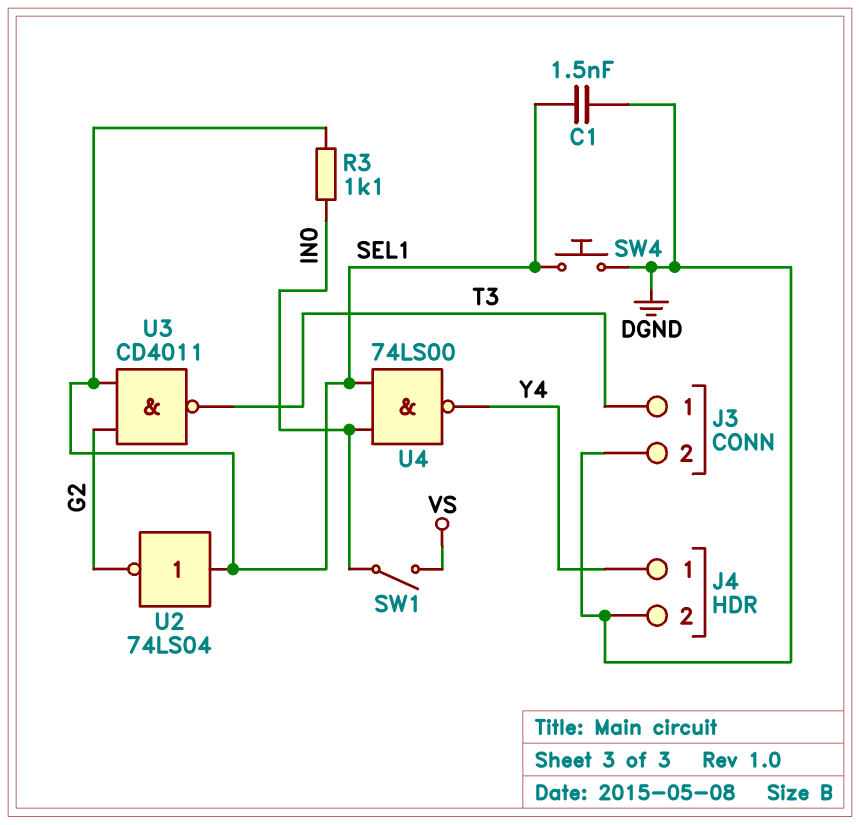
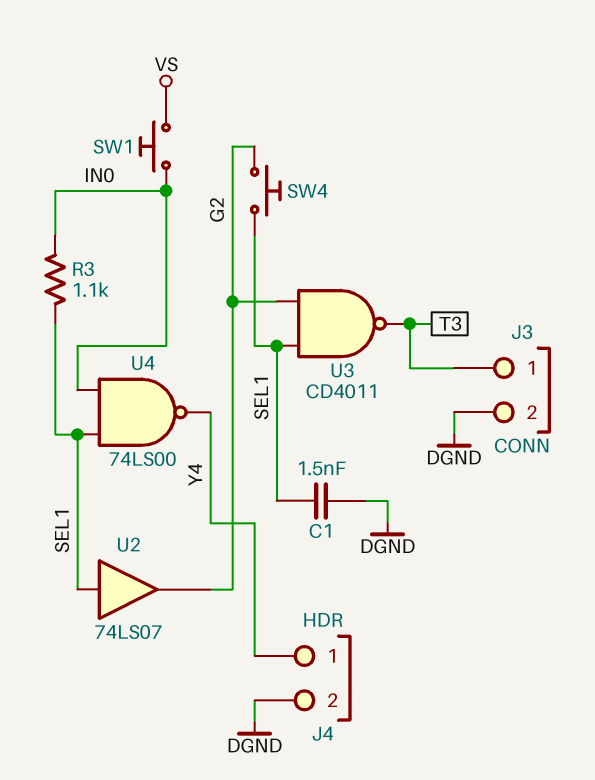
SW1: switch (IN0, VS) -> button (IN0, VS)
SW4: button (DGND, SEL1) -> button (G2, SEL1)
U2: NOT 74LS04 (in SEL1, out G2) -> buffer 74LS07 (in SEL1, out G2)

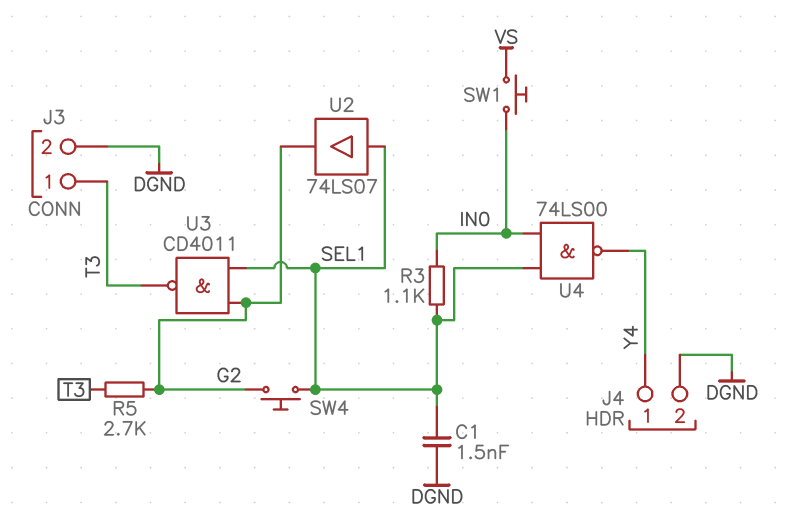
R5: none -> 2.7k (G2, T3)

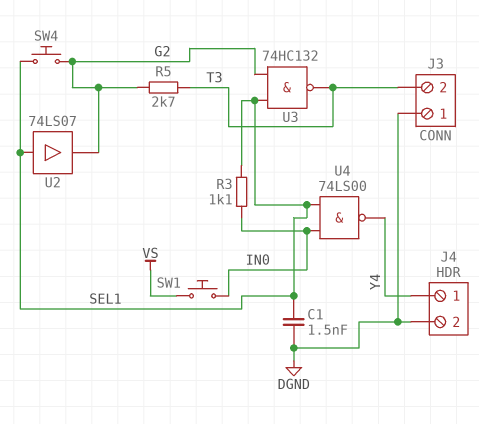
J3 pin 1: T3 -> DGND
J3 pin 2: DGND -> T3
U3: NAND CD4011 (in G2, in SEL1, out T3) -> NAND 74HC132 (in G2, in SEL1, out T3)

